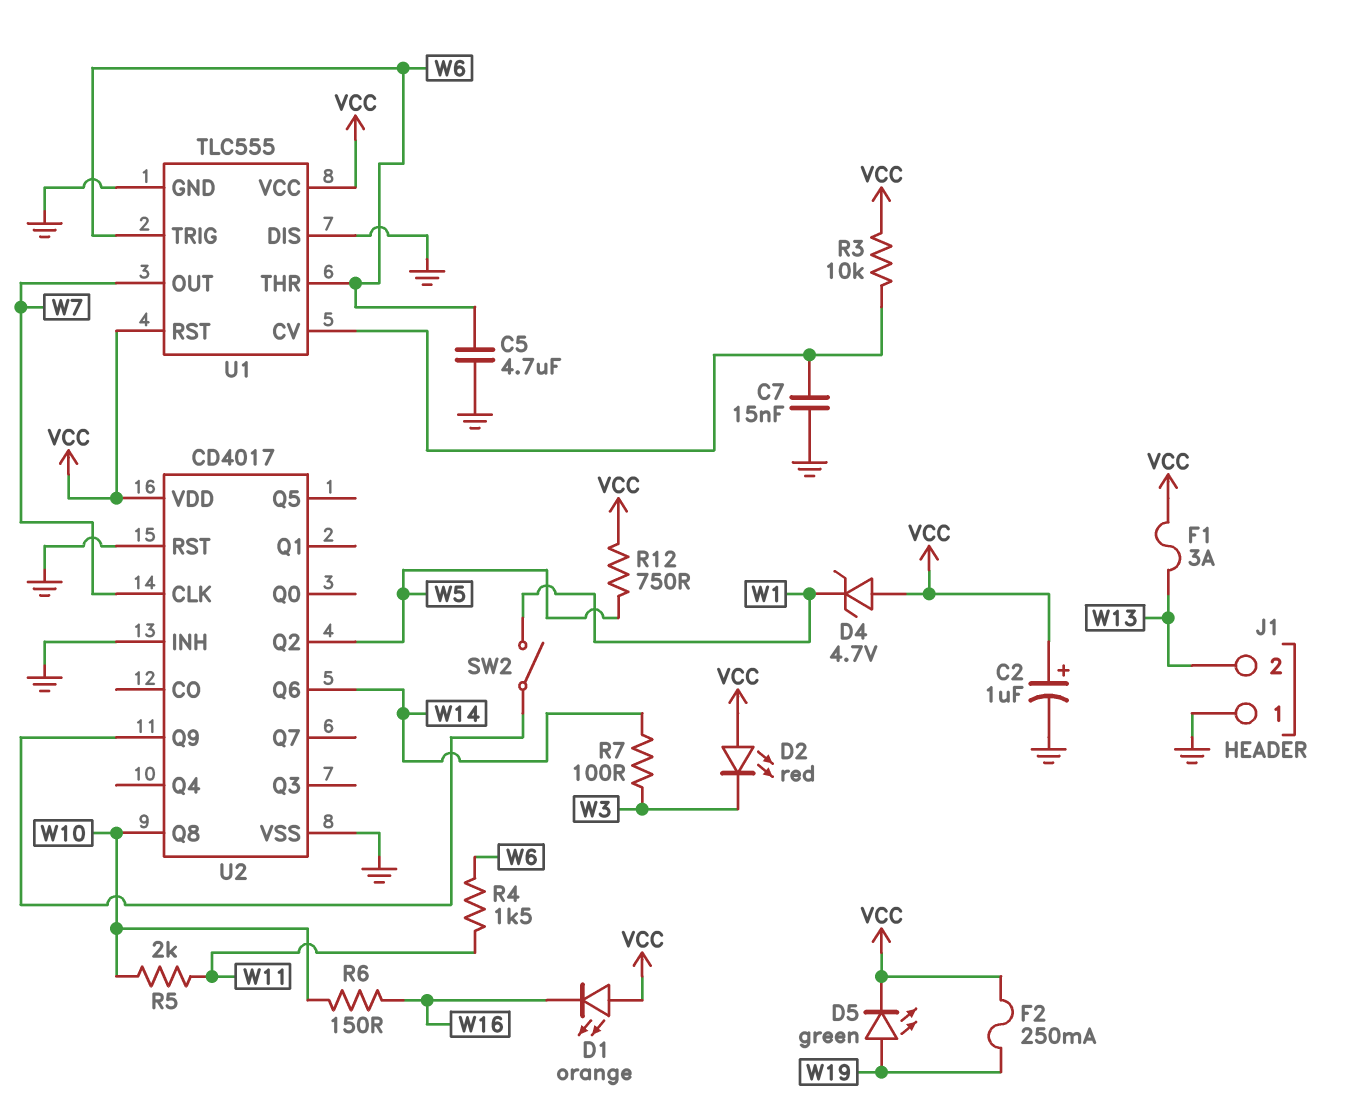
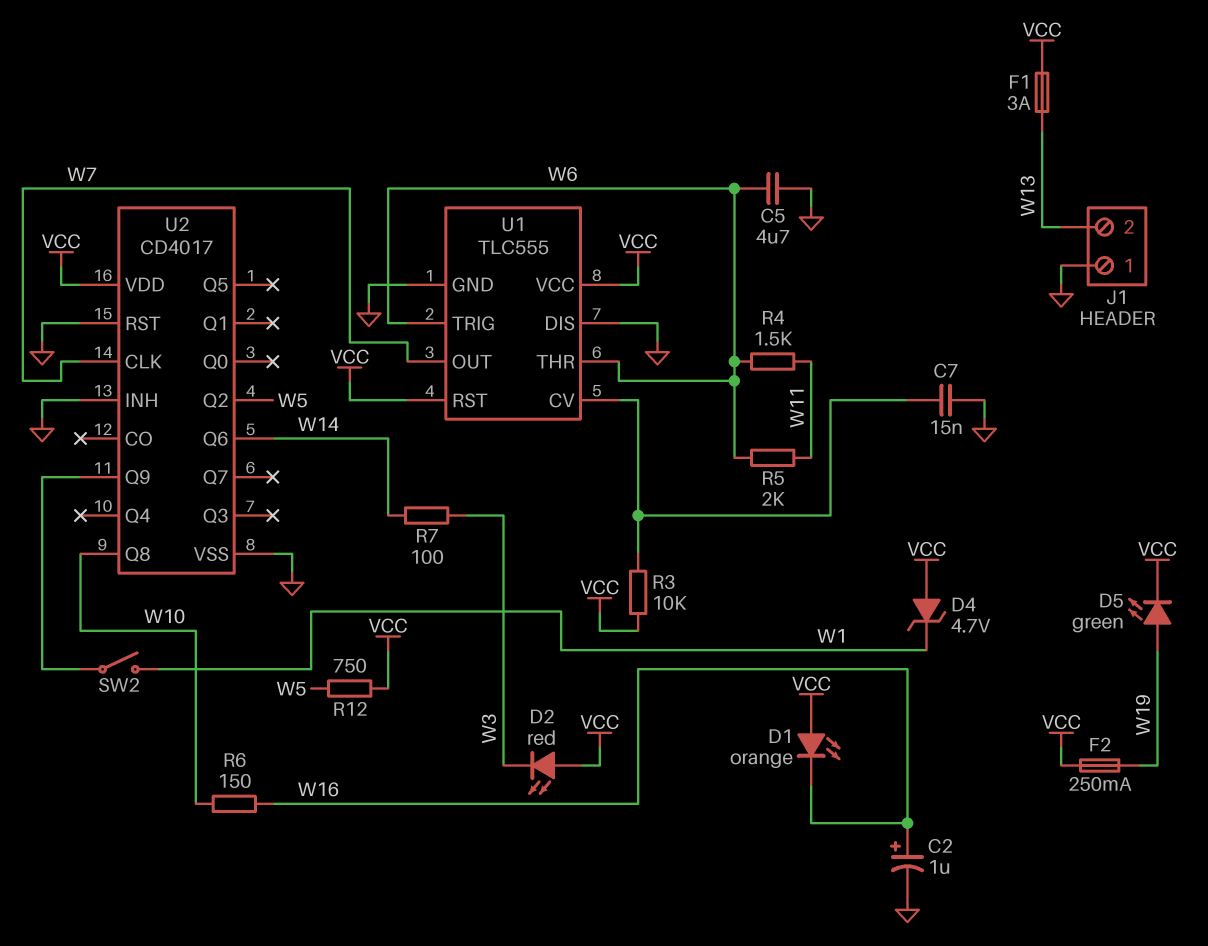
C2: 1uF (plus VCC, minus GND) -> 1uF (plus W16, minus GND)
R5: 2k (W10, W11) -> 2k (W6, W11)

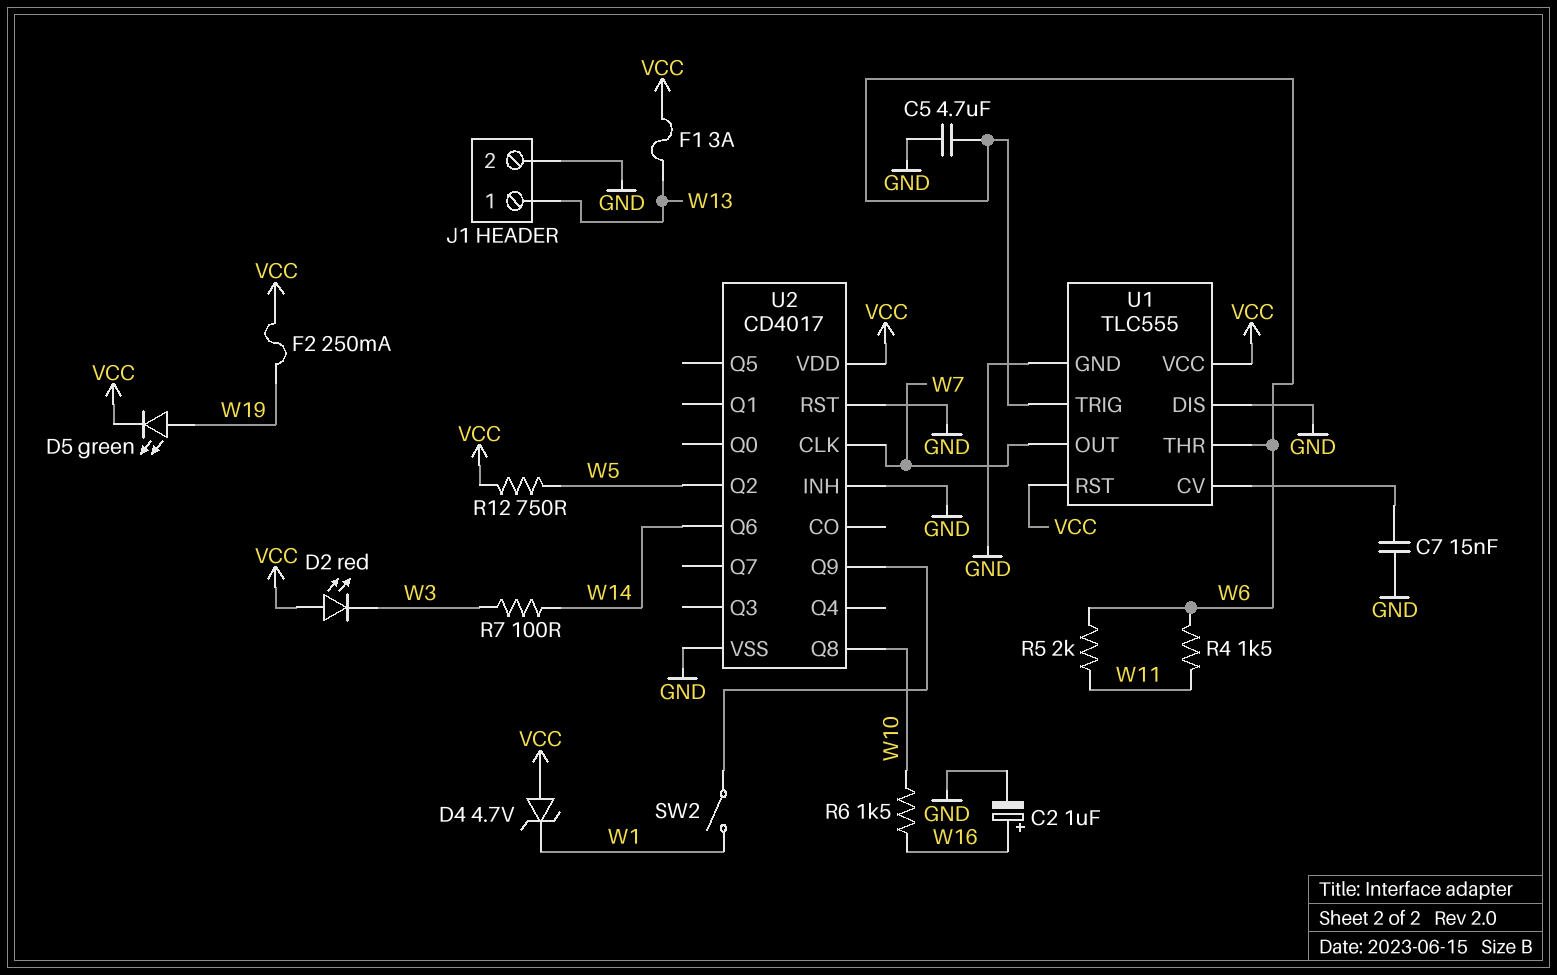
D1: LED orange (A VCC, K W16) -> none
J1 pin 1: GND -> W13
J1 pin 2: W13 -> GND
R3: 10k (U1/CV, VCC) -> none
R6: 150 (W10, W16) -> 1.5k (W10, W16)

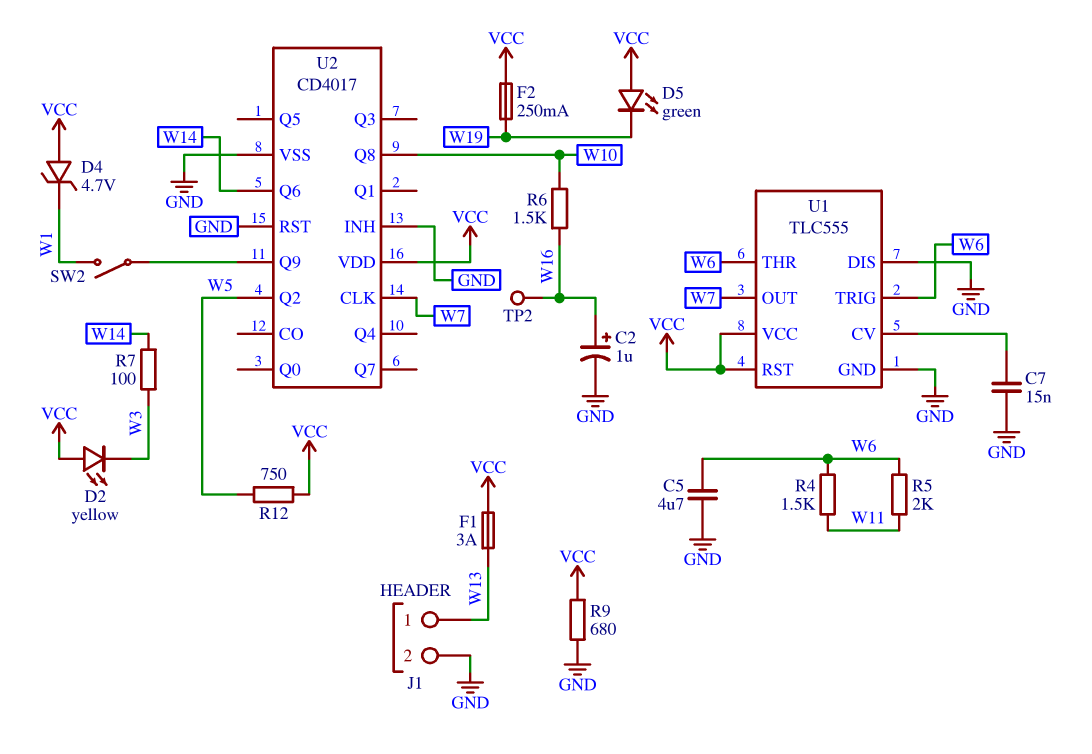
D2: LED red (A VCC, K W3) -> LED yellow (A VCC, K W3)
D5: LED green (A W19, K VCC) -> LED green (A VCC, K W19)
R9: none -> 680 (GND, VCC)
TP2: none -> test point (W16)

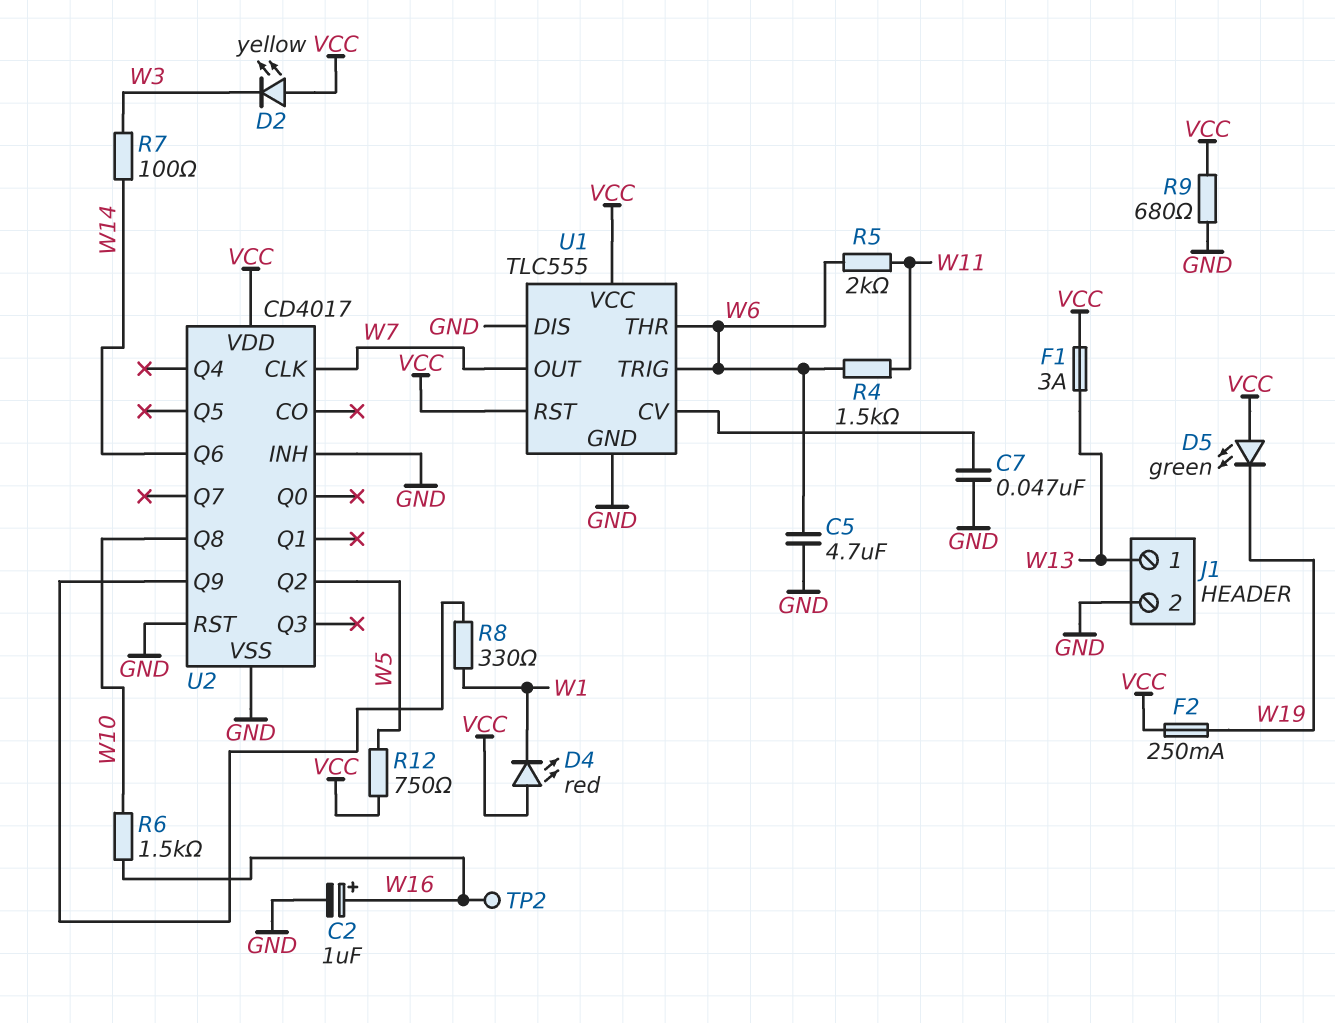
C7: 15nF (GND, U1/CV) -> 47nF (GND, U1/CV)
D4: zener 4.7V (A VCC, K W1) -> LED red (A VCC, K W1)
R8: none -> 330 (U2/Q9, W1)
SW2: switch (U2/Q9, W1) -> none

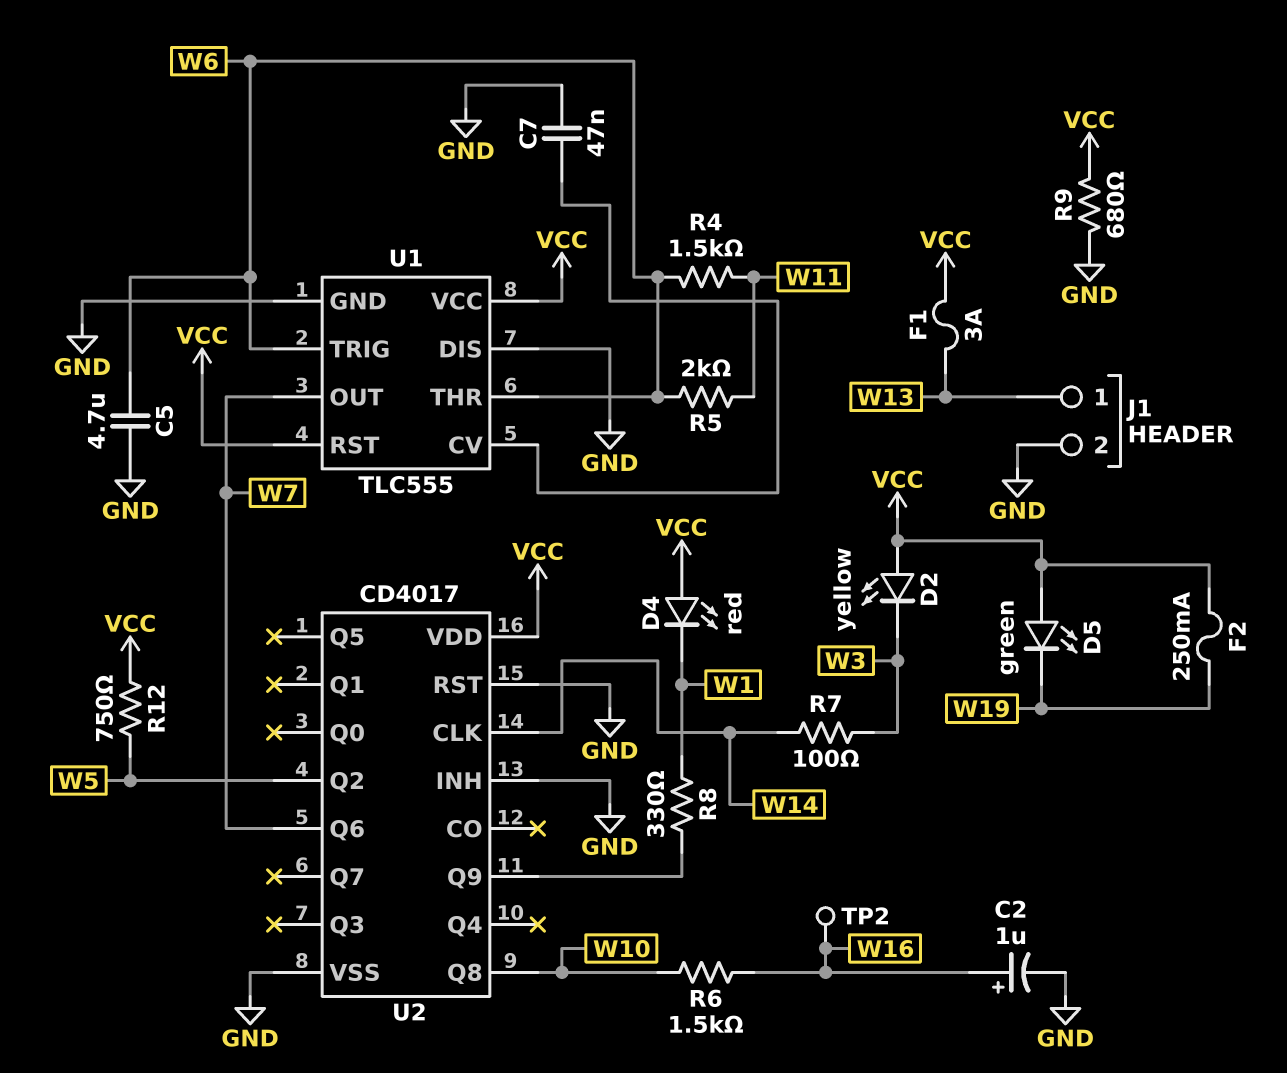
U2 pin CLK: W7 -> W14
U2 pin Q6: W14 -> W7

